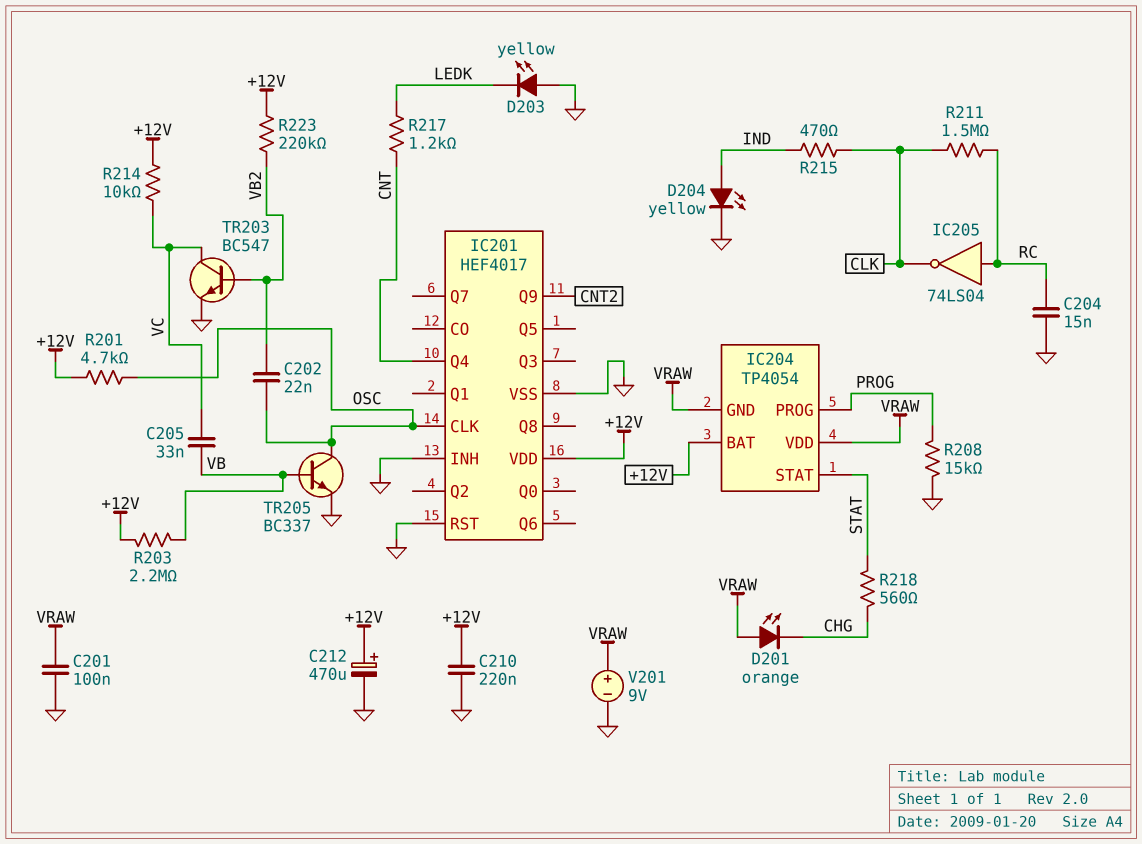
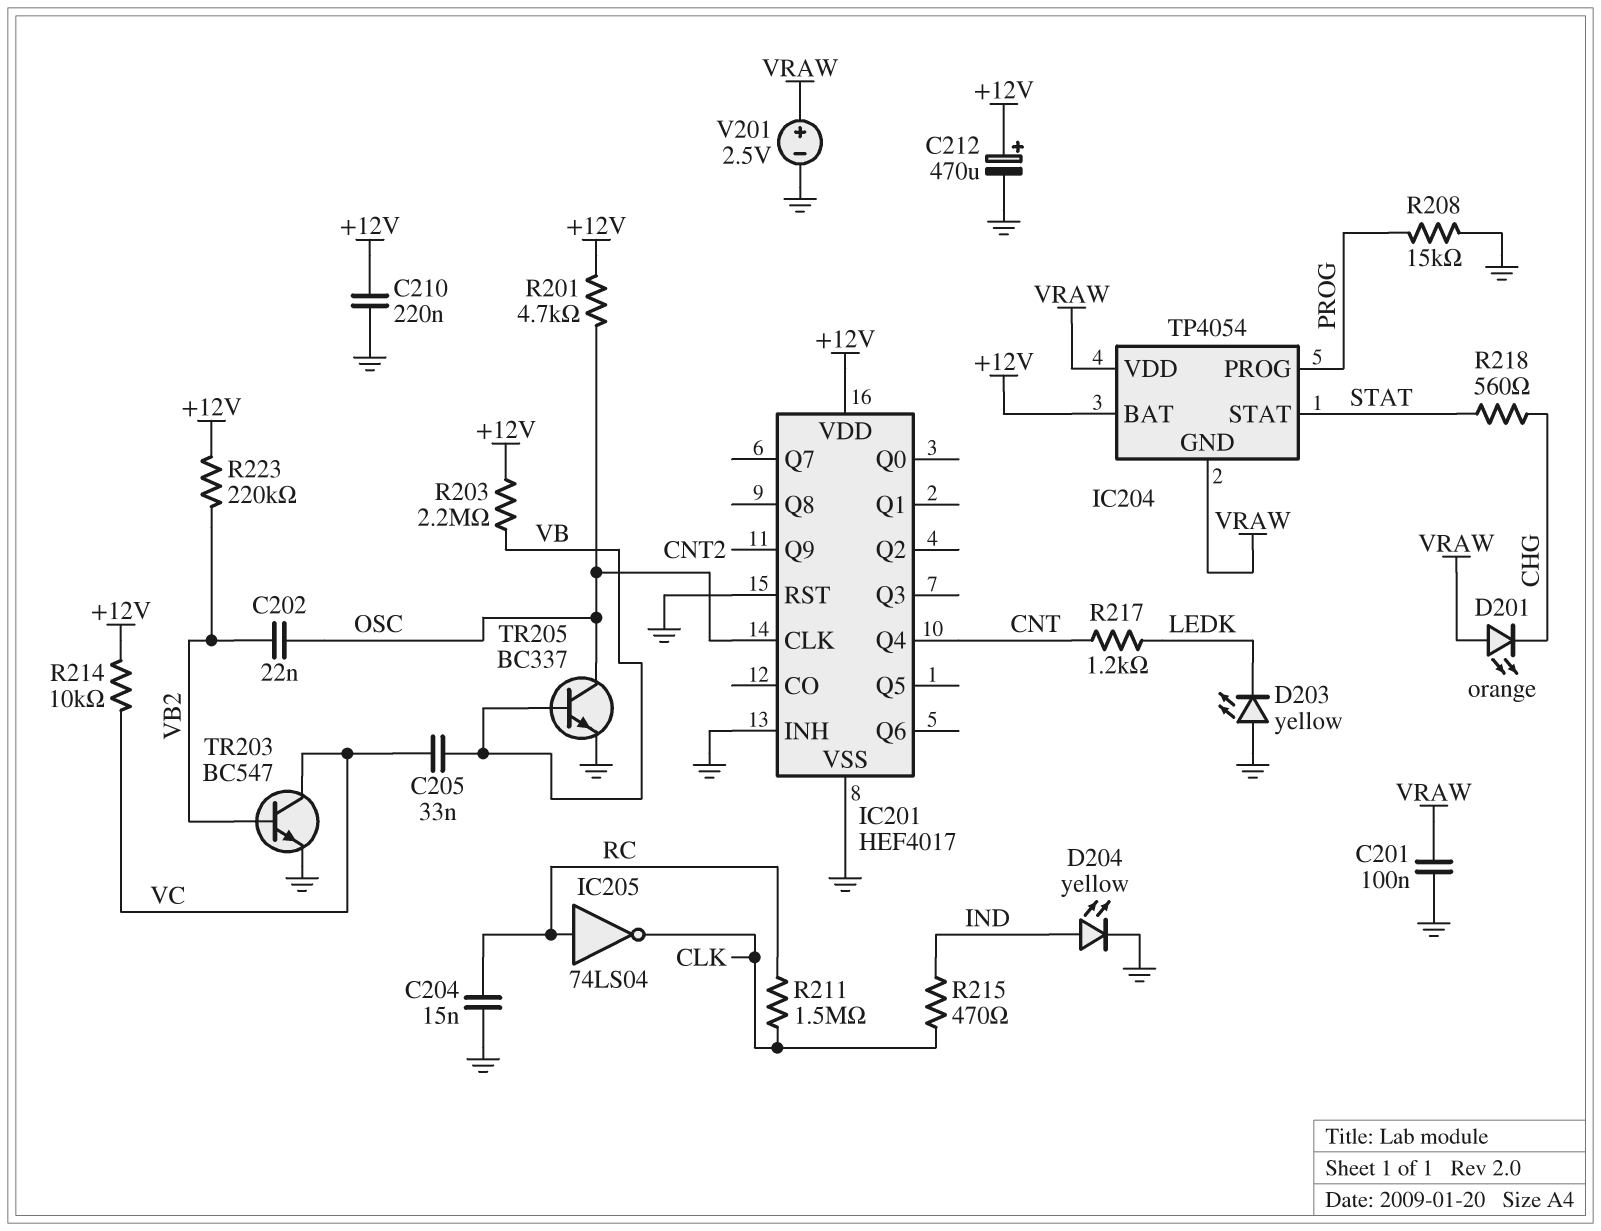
V201: 9V (plus VRAW, minus GND) -> 2.5V (plus VRAW, minus GND)

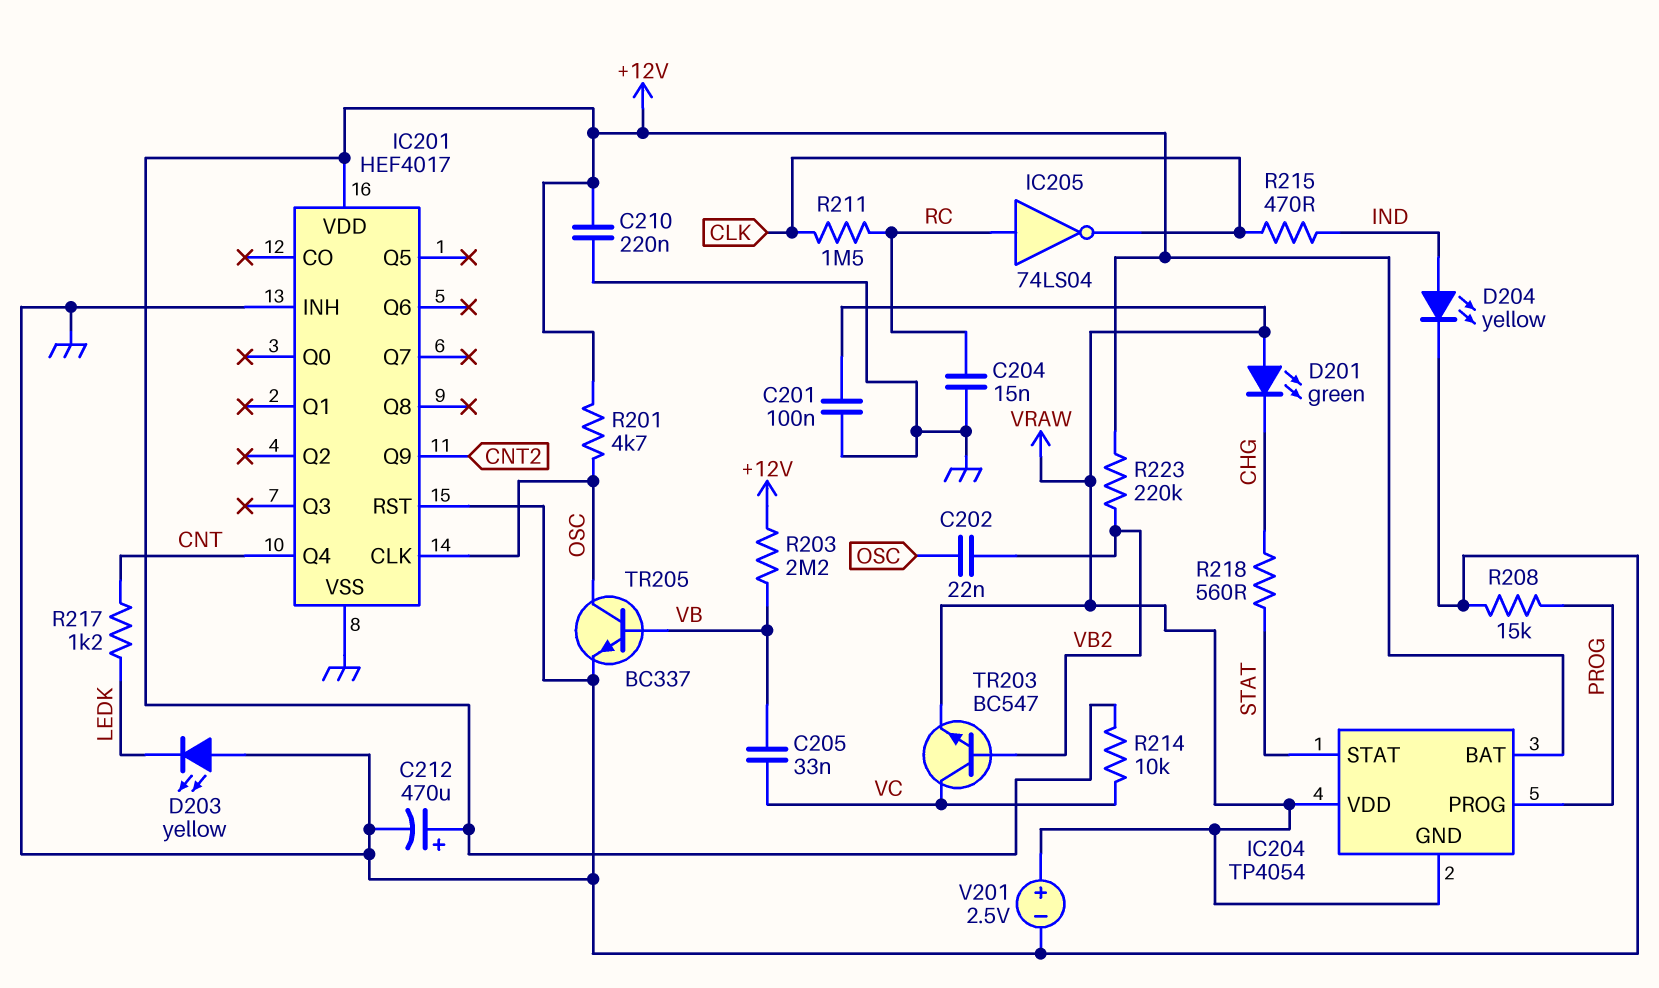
D201: LED orange (A VRAW, K CHG) -> LED green (A VRAW, K CHG)
TR203: NPN BC547 (B VB2, C VC, E GND) -> NPN BC547 (B VB2, C VC, E VRAW)

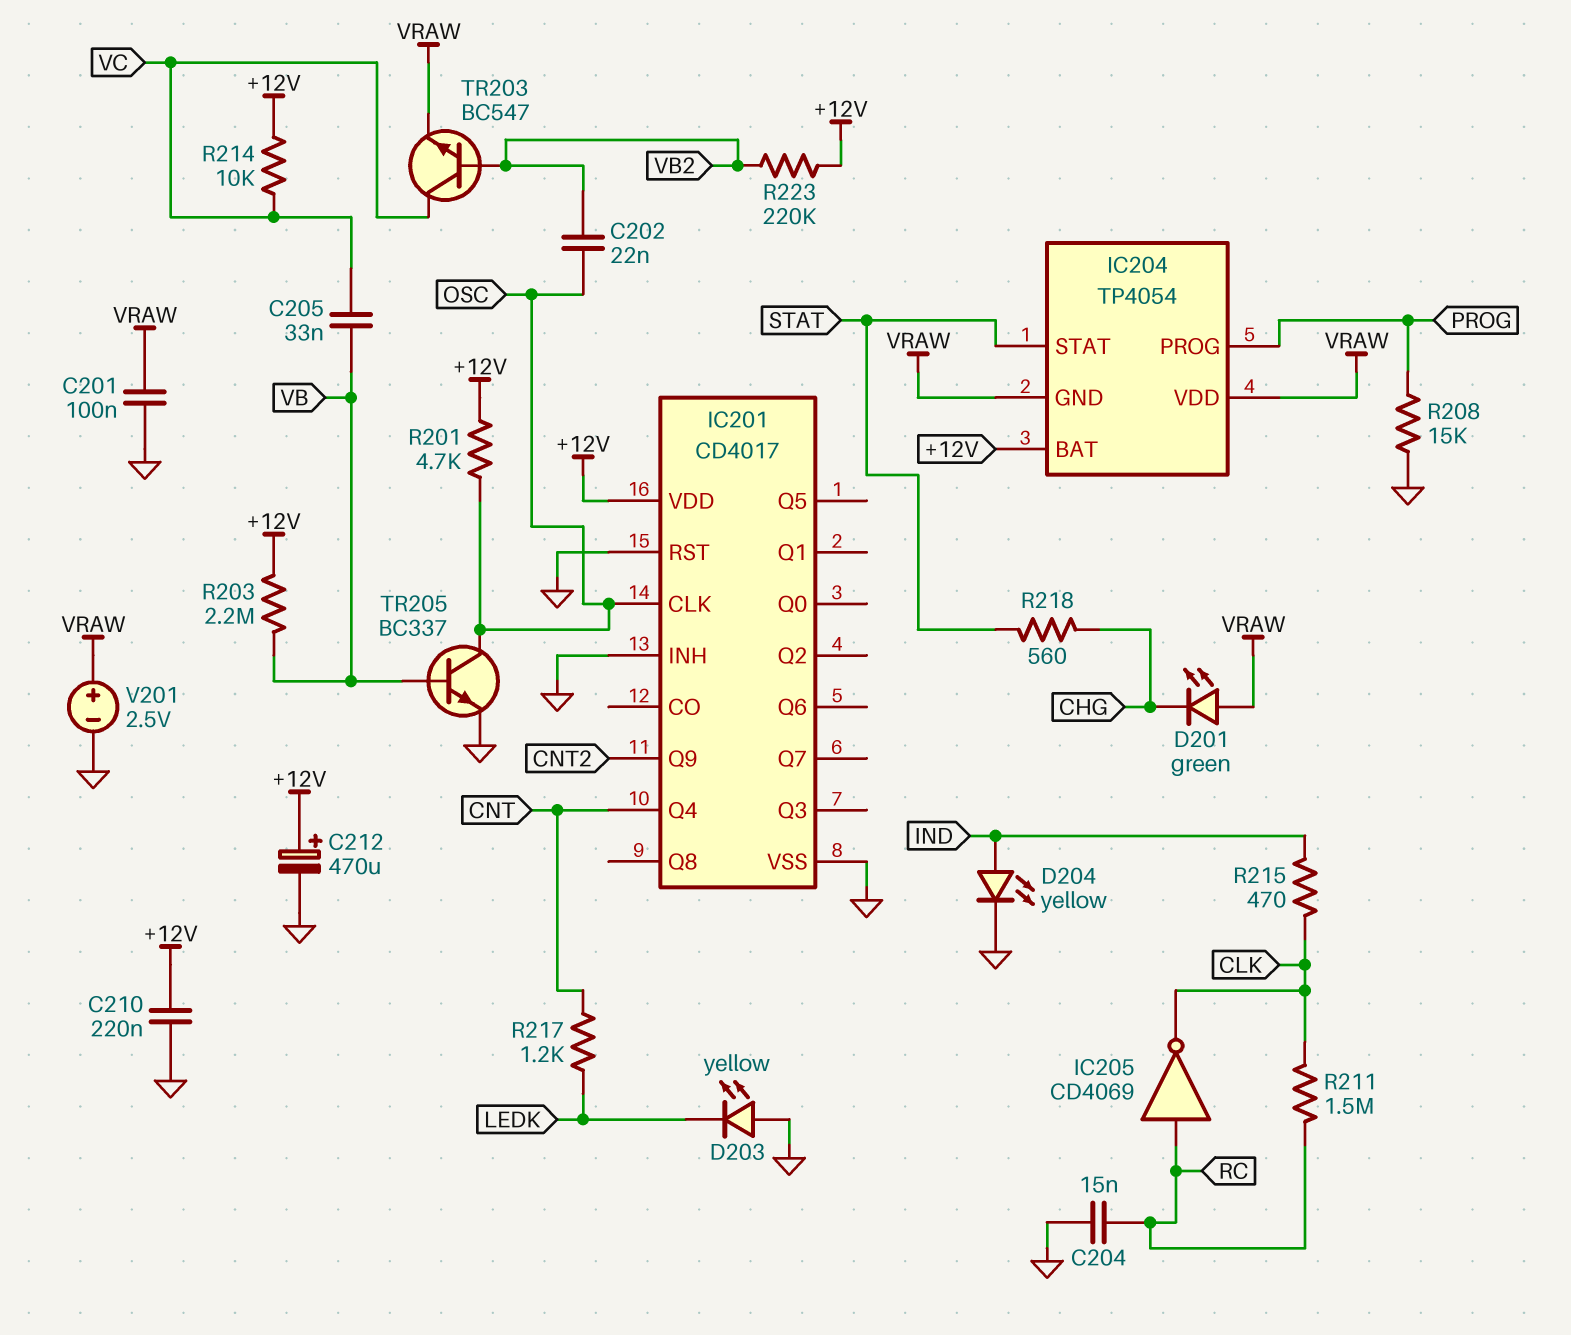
IC201: HEF4017 -> CD4017
IC205: NOT 74LS04 (in RC, out CLK) -> NOT CD4069 (in RC, out CLK)

